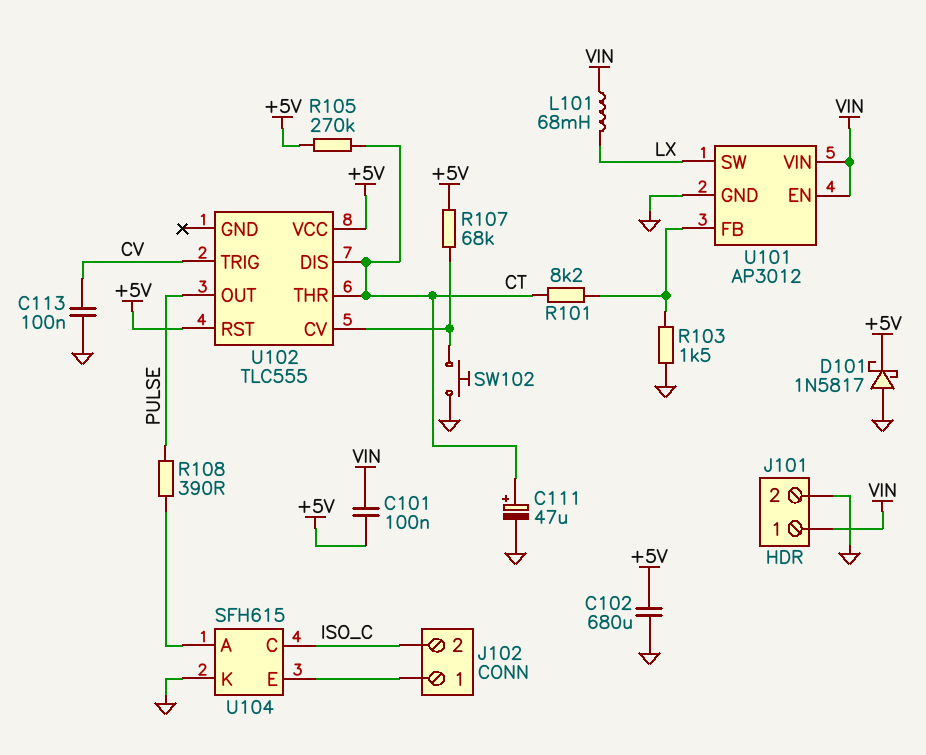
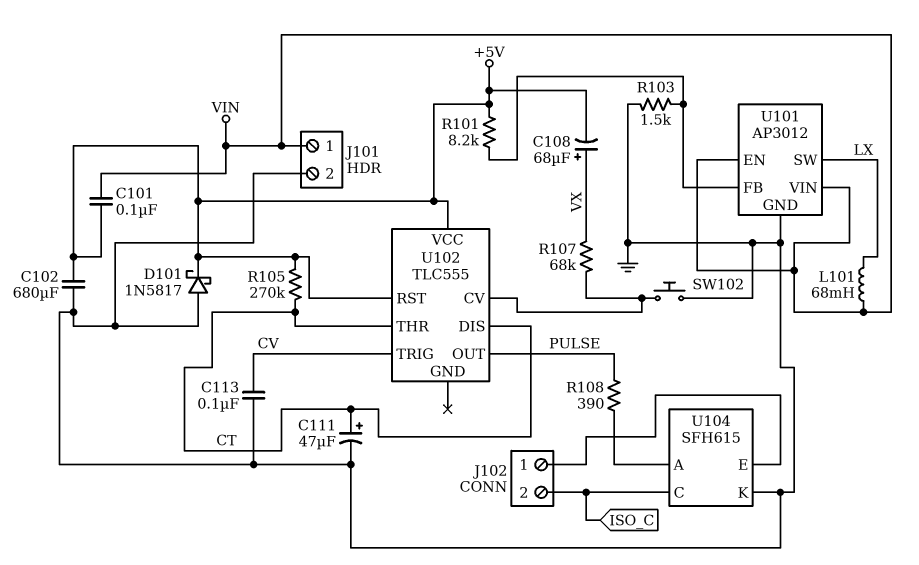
C108: none -> 68uF (plus VX, minus +5V)
R101: 8.2k (CT, U101/FB) -> 8.2k (+5V, U101/FB)
R107: 68k (+5V, U102/CV) -> 68k (U102/CV, VX)

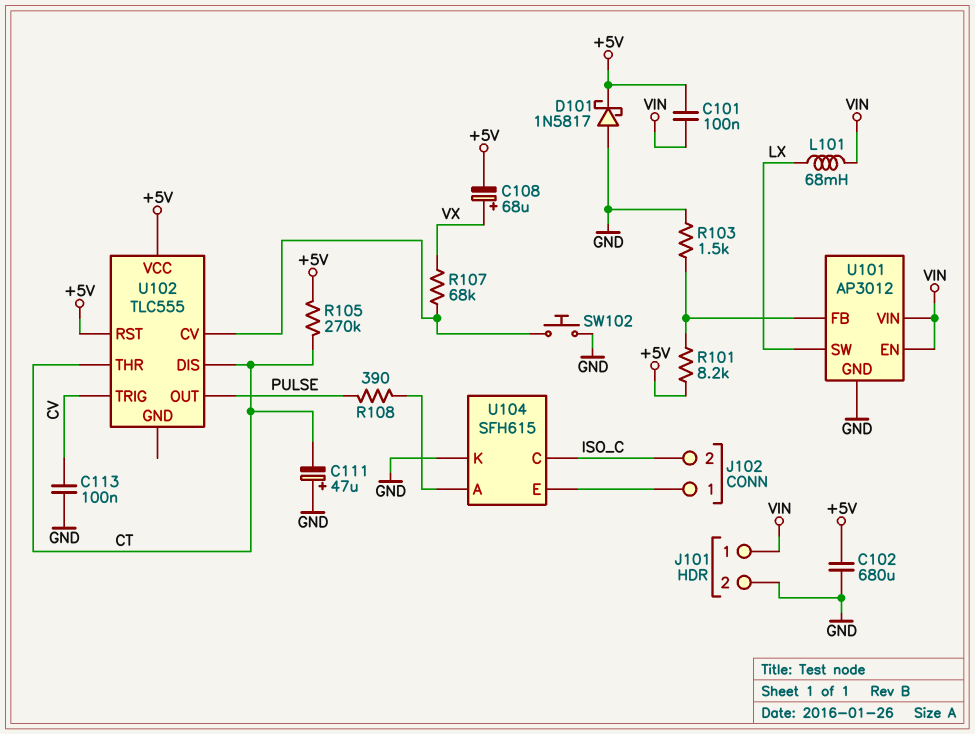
C111: 47uF (plus CT, minus GND) -> 47uF (plus GND, minus CT)

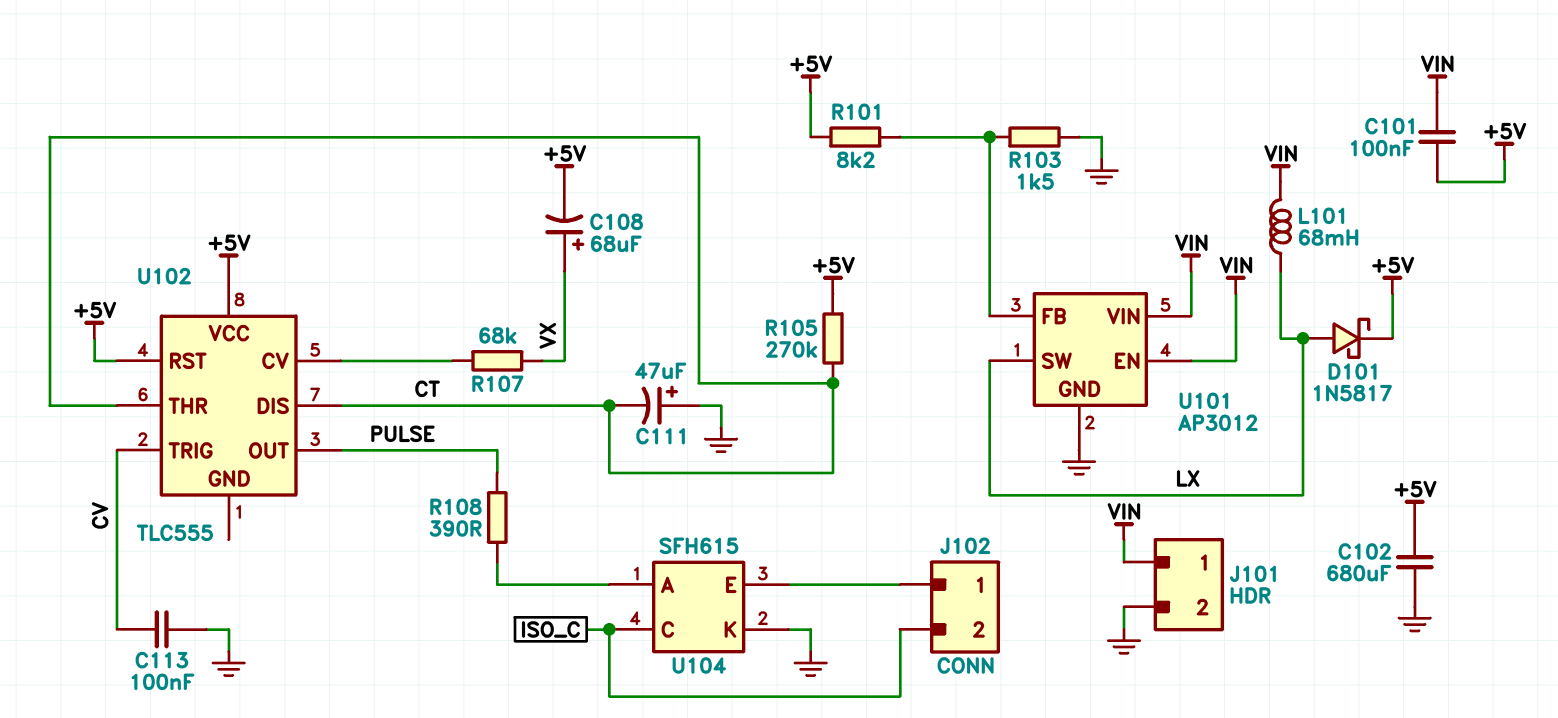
D101: schottky 1N5817 (A GND, K +5V) -> schottky 1N5817 (A LX, K +5V)
SW102: button (GND, U102/CV) -> none

